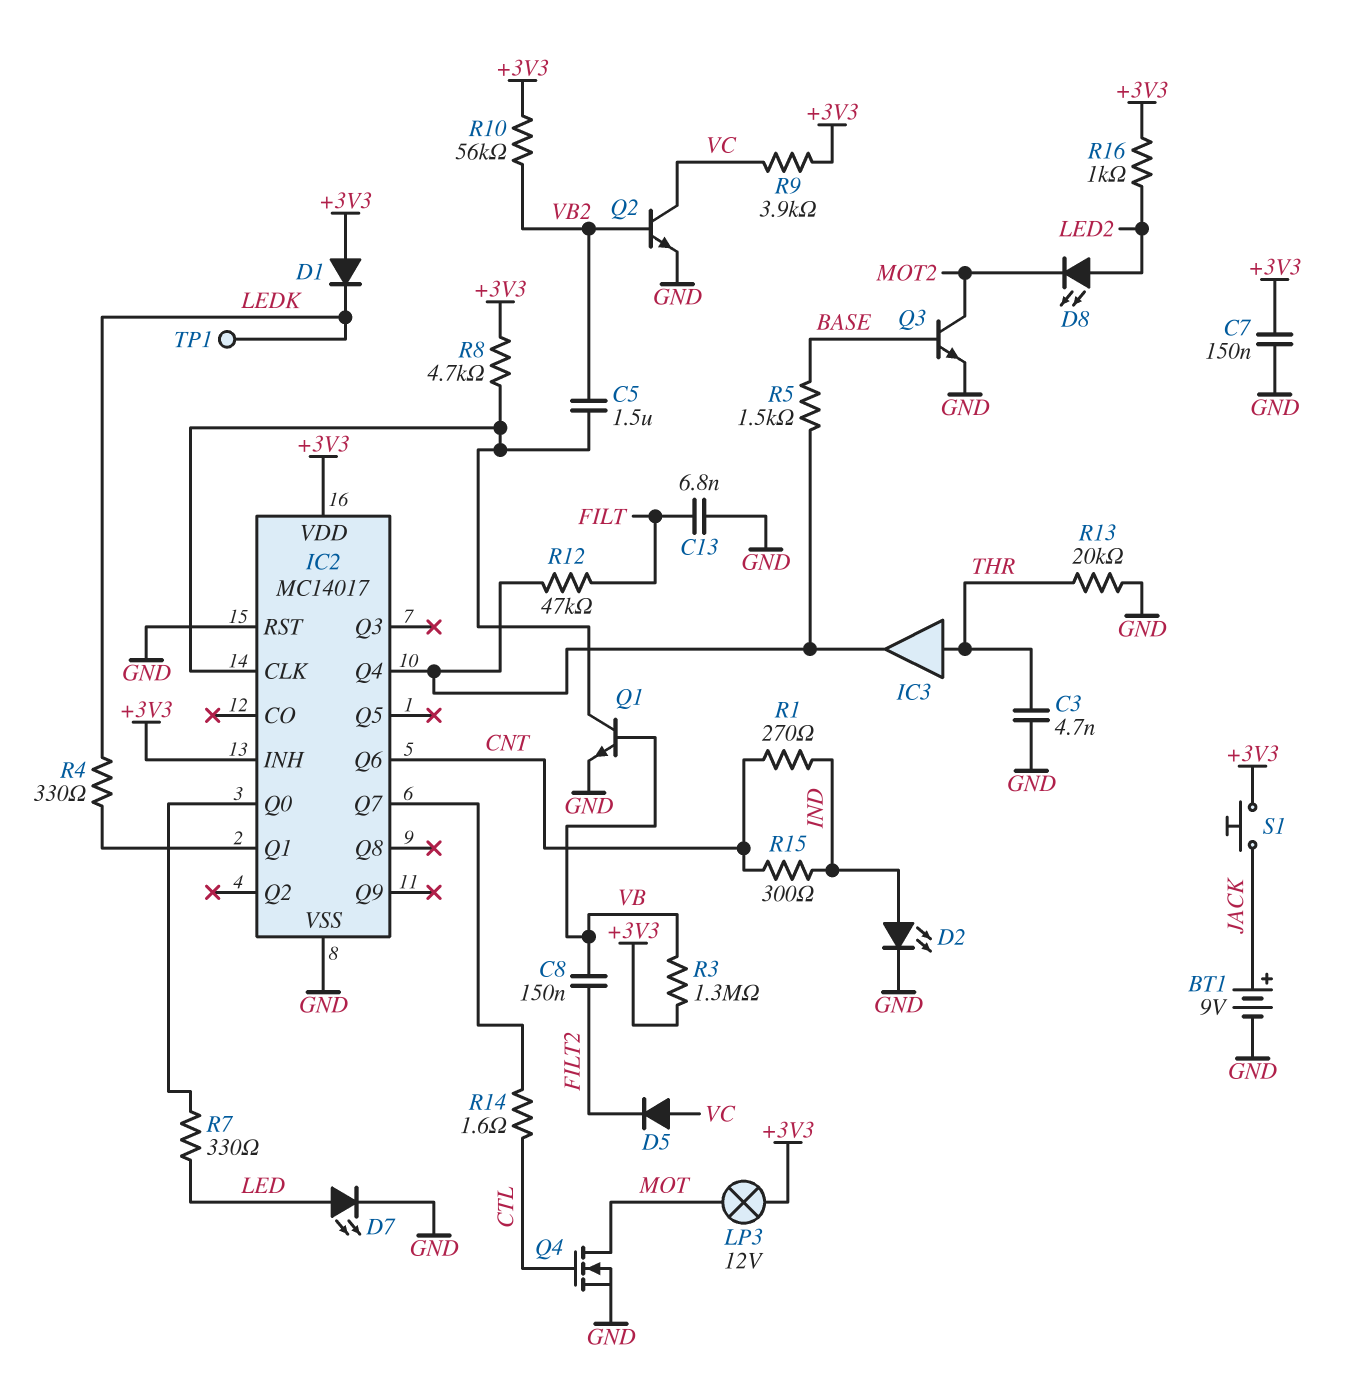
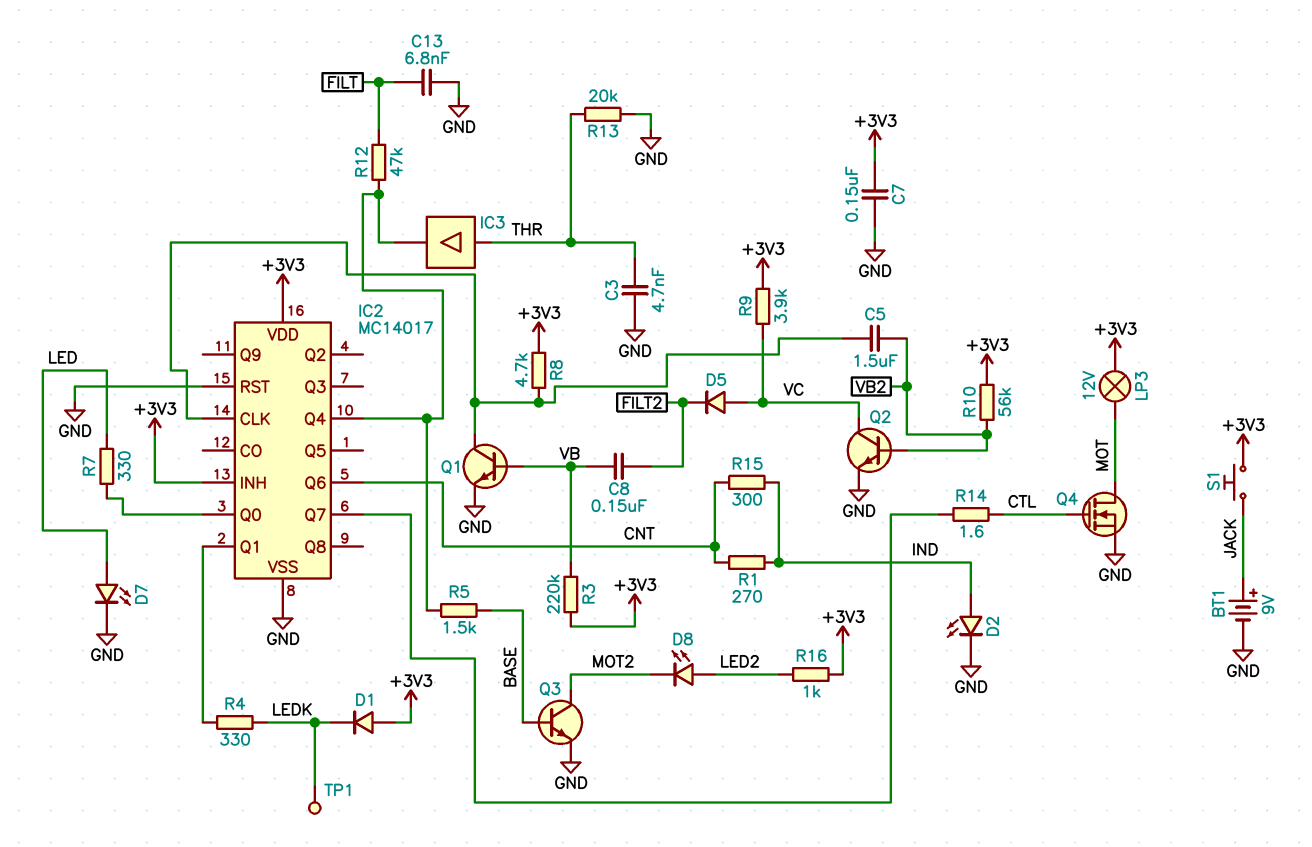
R3: 1.3M (+3V3, VB) -> 220k (+3V3, VB)

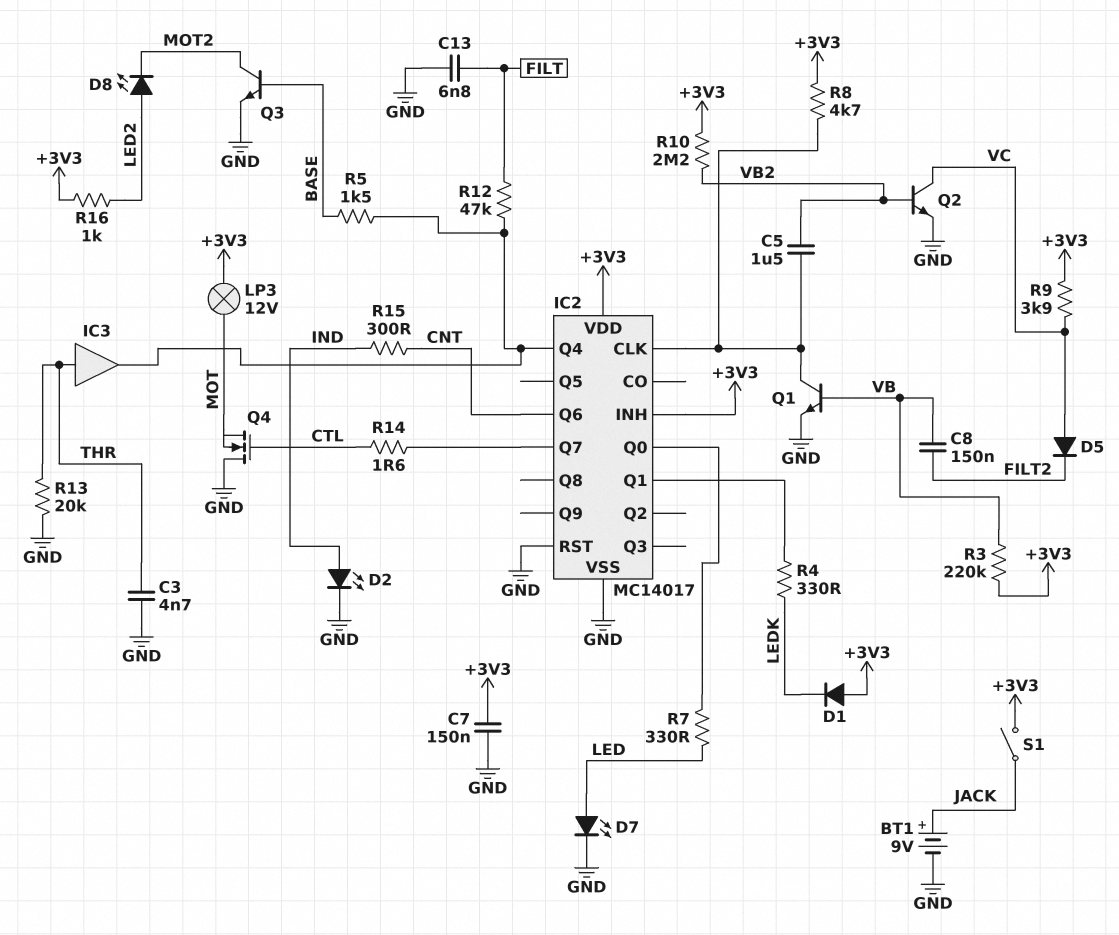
Q4: NMOS (G CTL, D MOT, S GND) -> NMOS (G CTL, D GND, S MOT)
R1: 270 (CNT, IND) -> none
R10: 56k (+3V3, VB2) -> 2.2M (+3V3, VB2)
S1: button (+3V3, JACK) -> switch (+3V3, JACK)
TP1: test point (LEDK) -> none

